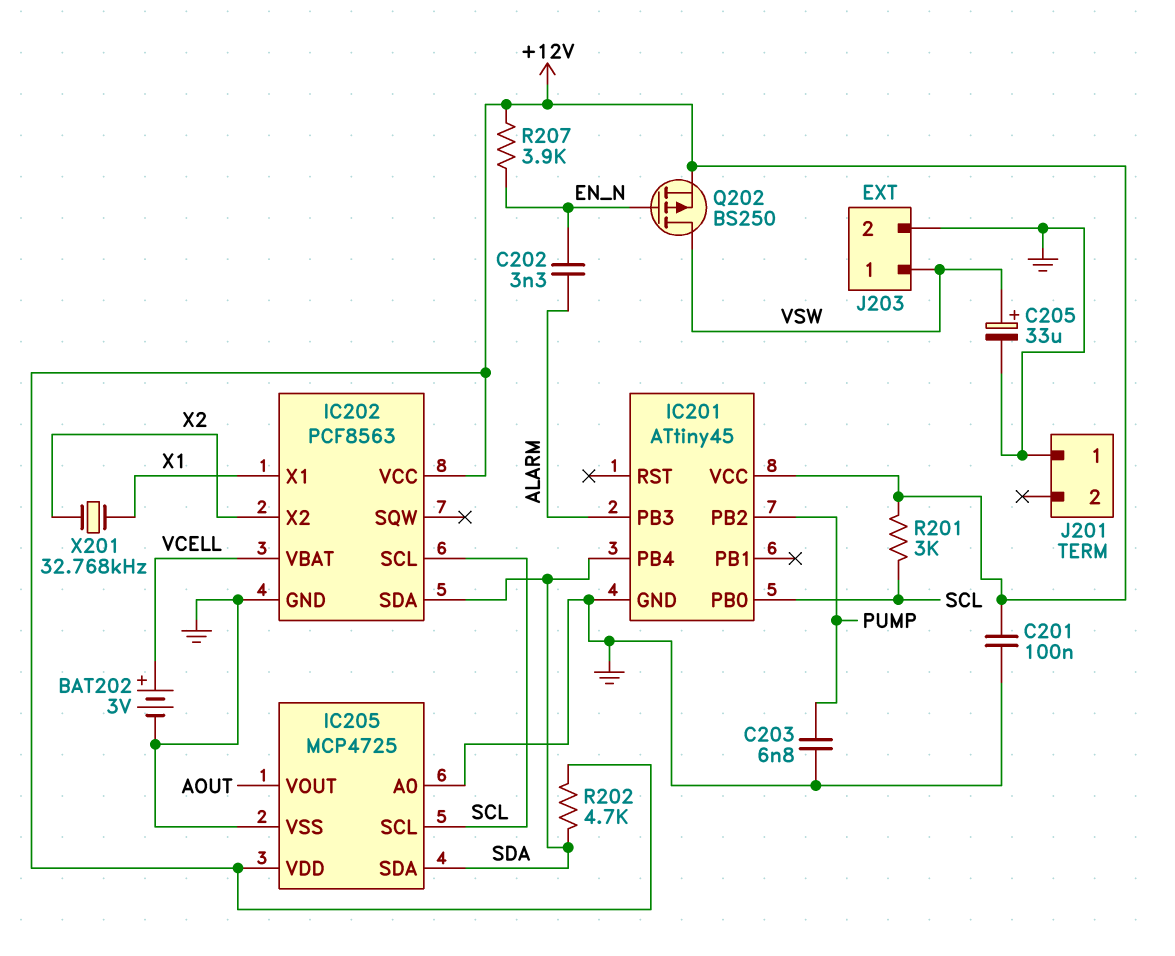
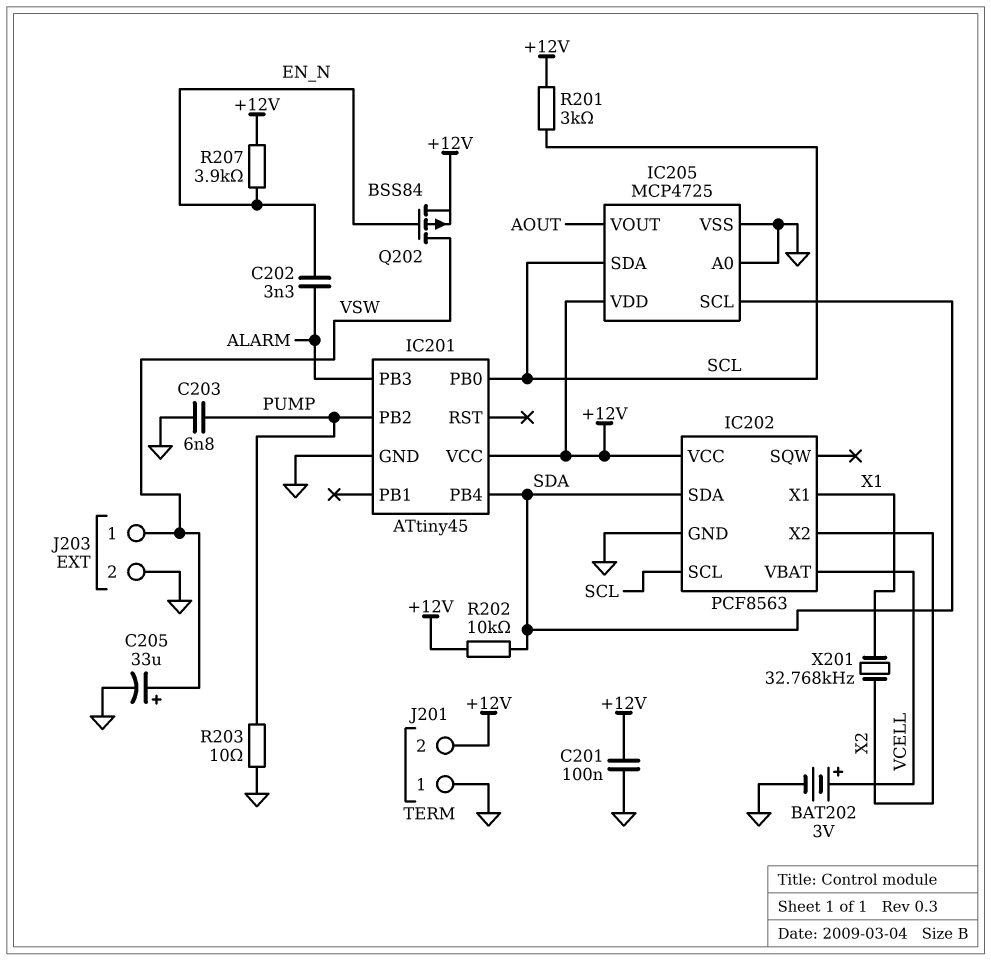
IC205 pin SCL: SCL -> SDA
IC205 pin SDA: SDA -> SCL
J201 pin 2: none -> +12V
Q202: PMOS BS250 (G EN_N, D VSW, S +12V) -> PMOS BSS84 (G EN_N, D VSW, S +12V)
R202: 4.7k (+12V, SDA) -> 10k (+12V, SDA)
R203: none -> 10 (GND, PUMP)

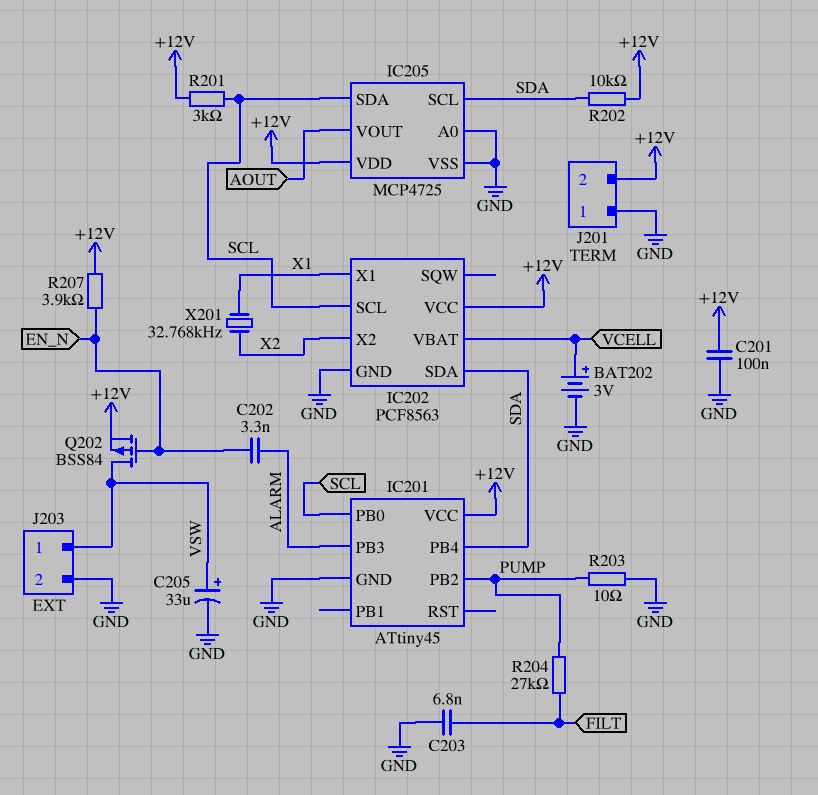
C203: 6.8nF (GND, PUMP) -> 6.8nF (FILT, GND)
R204: none -> 27k (FILT, PUMP)

